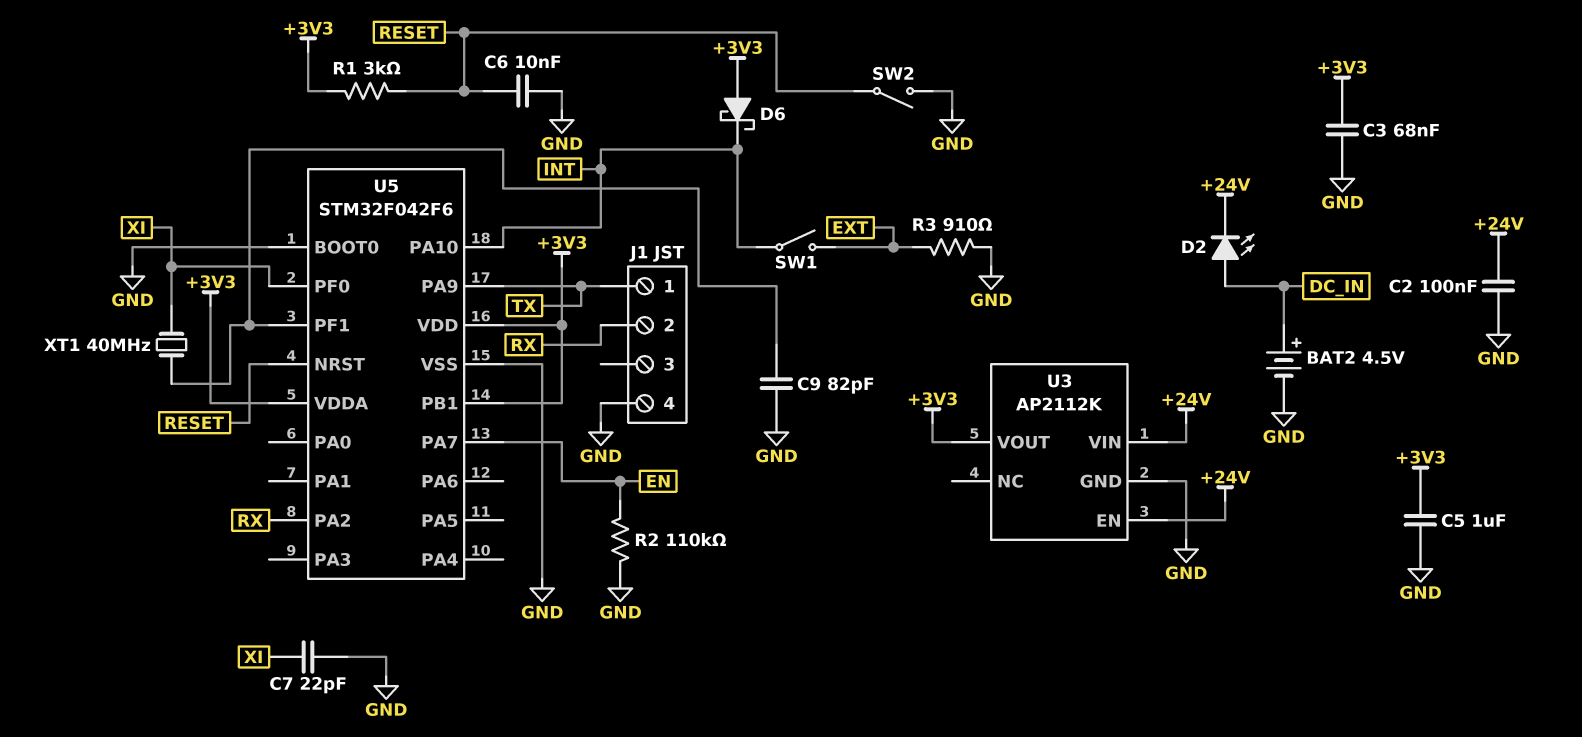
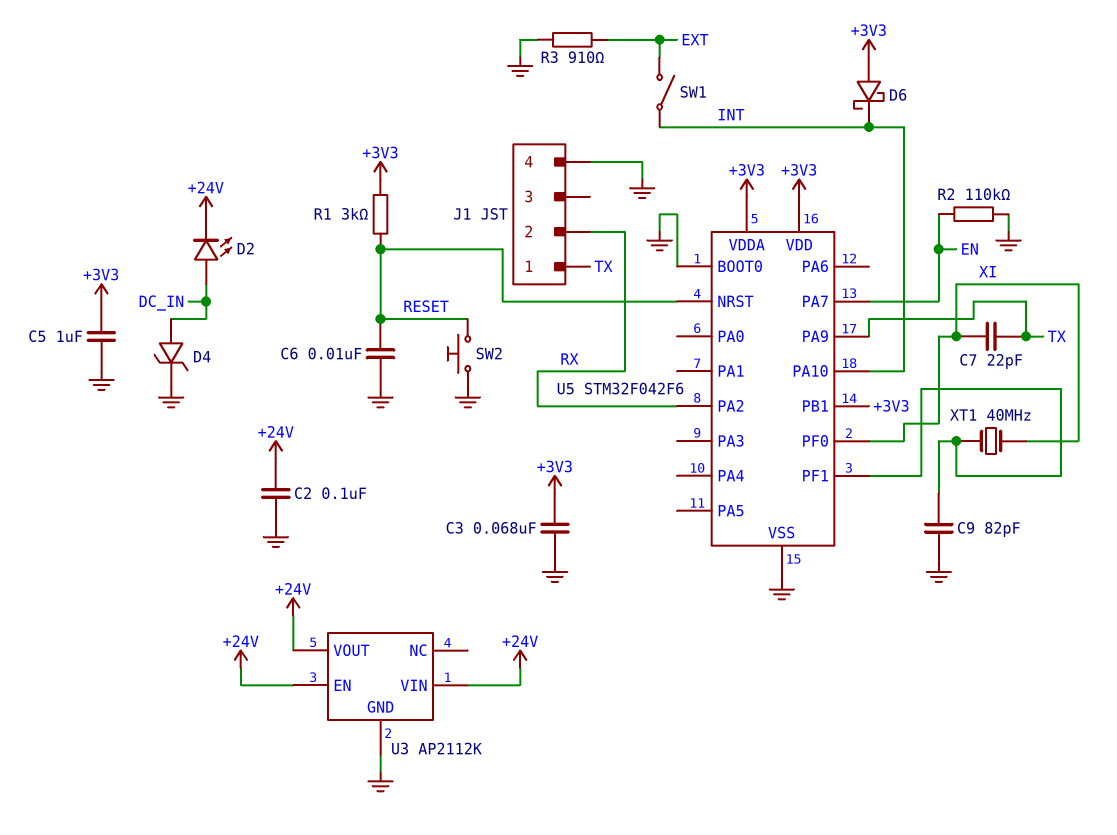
BAT2: 4.5V (plus DC_IN, minus GND) -> none
C7: 22pF (GND, XI) -> 22pF (TX, XI)
D4: none -> zener (A DC_IN, K GND)
SW2: switch (GND, RESET) -> button (GND, RESET)
U3 pin VOUT: +3V3 -> +24V

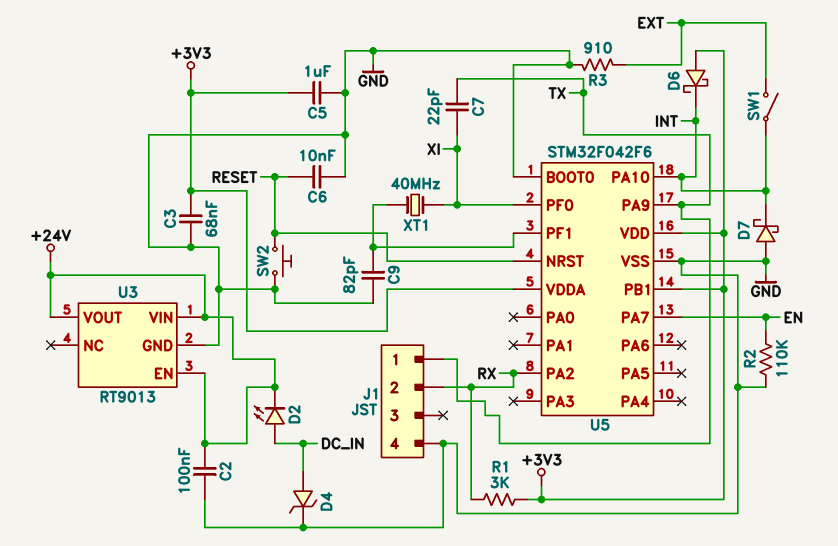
D7: none -> schottky (A GND, K INT)
R1: 3k (+3V3, RESET) -> 3k (+3V3, RX)
U3: AP2112K -> RT9013

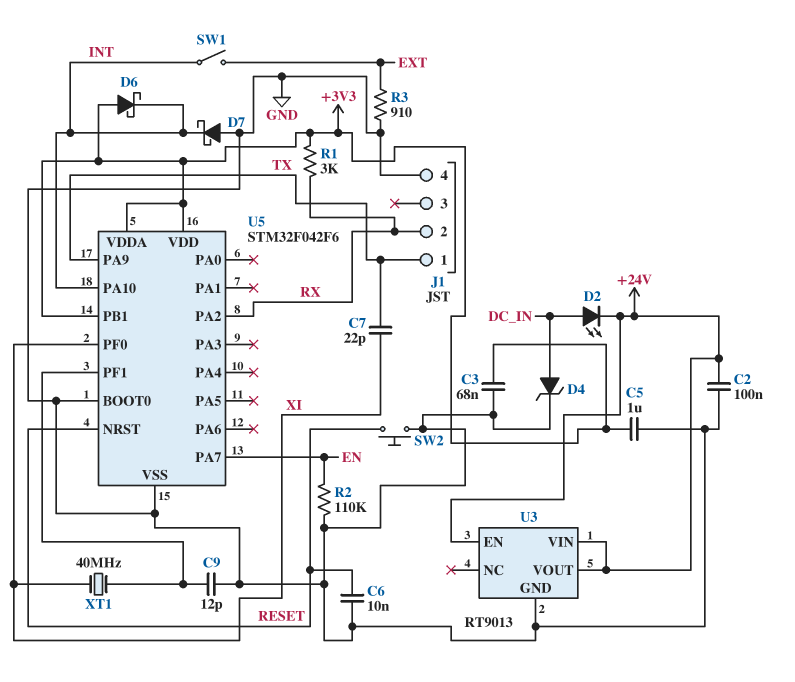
C9: 82pF (GND, U5/PF1) -> 12pF (GND, U5/PF1)

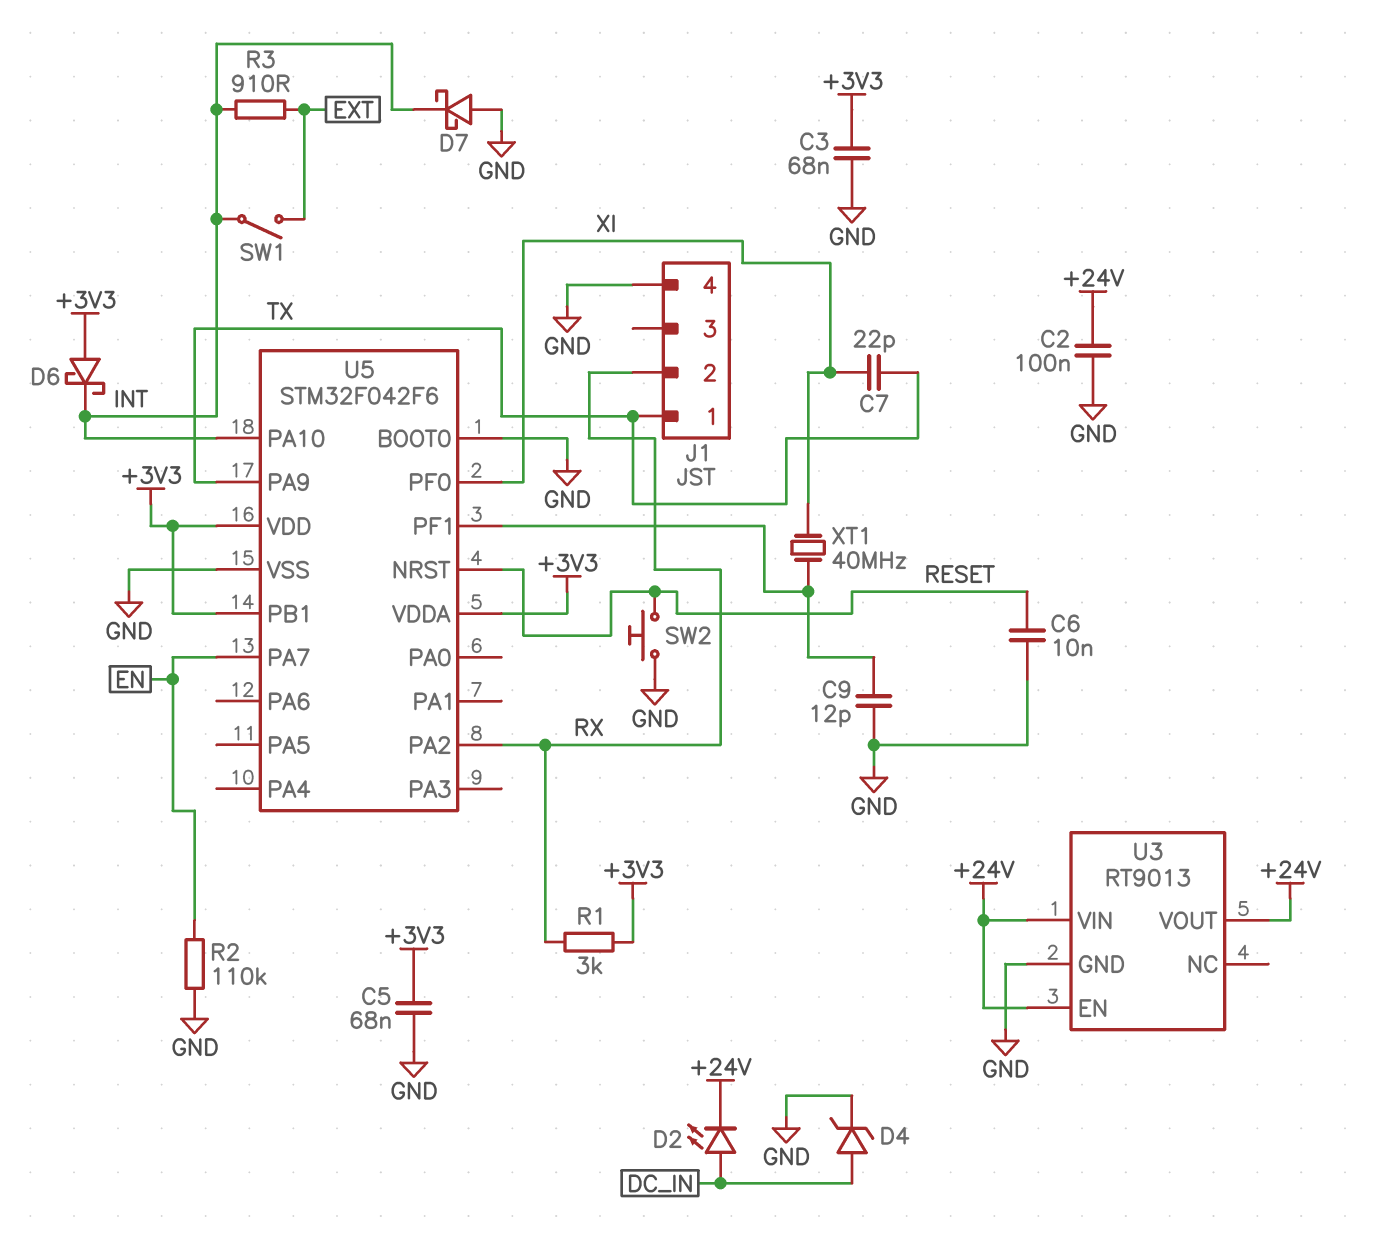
C5: 1uF (+3V3, GND) -> 68nF (+3V3, GND)
R3: 910 (EXT, GND) -> 910 (EXT, INT)

